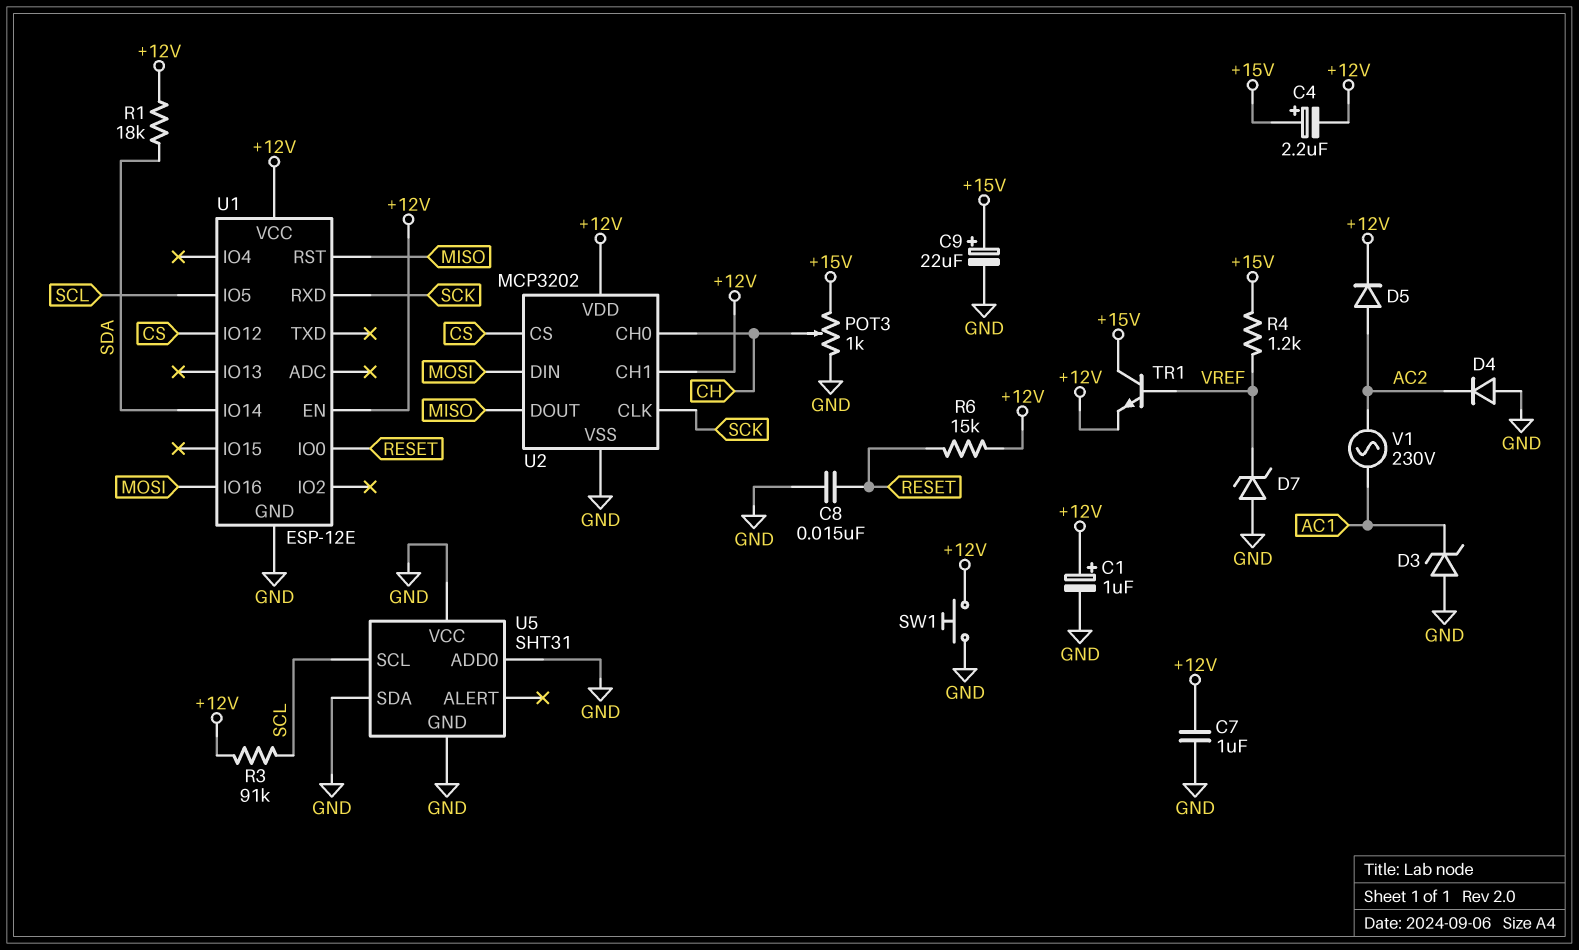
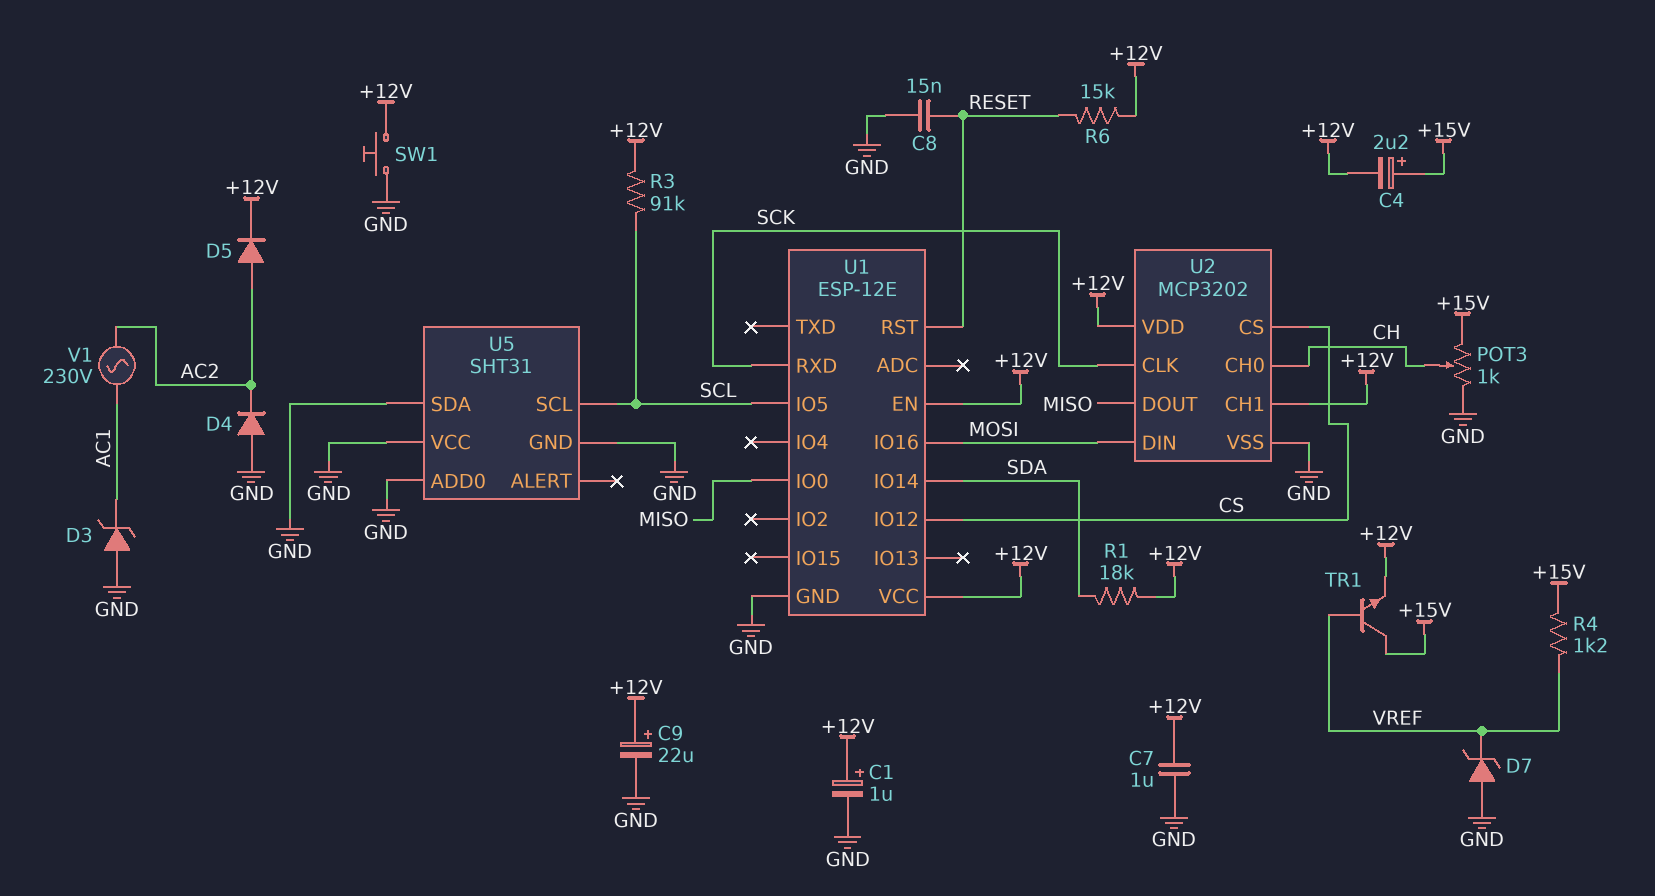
C9: 22uF (plus +15V, minus GND) -> 22uF (plus +12V, minus GND)
U1 pin IO0: RESET -> MISO
U1 pin RST: MISO -> RESET

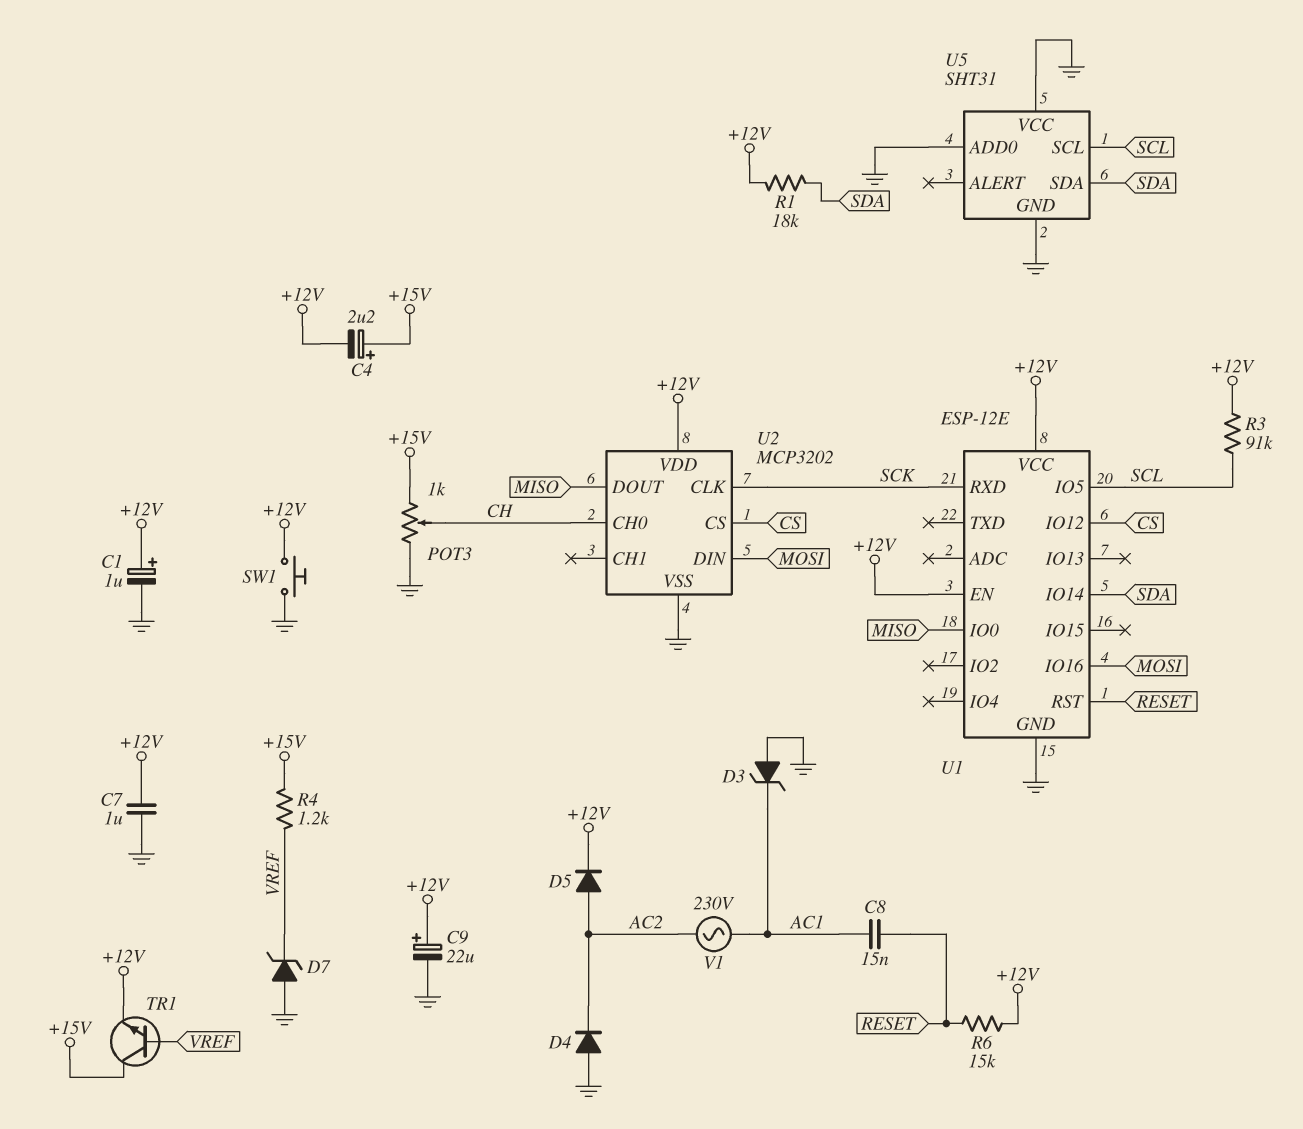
C8: 15nF (GND, RESET) -> 15nF (AC1, RESET)
U2 pin CH1: +12V -> none
U5 pin SDA: GND -> SDA

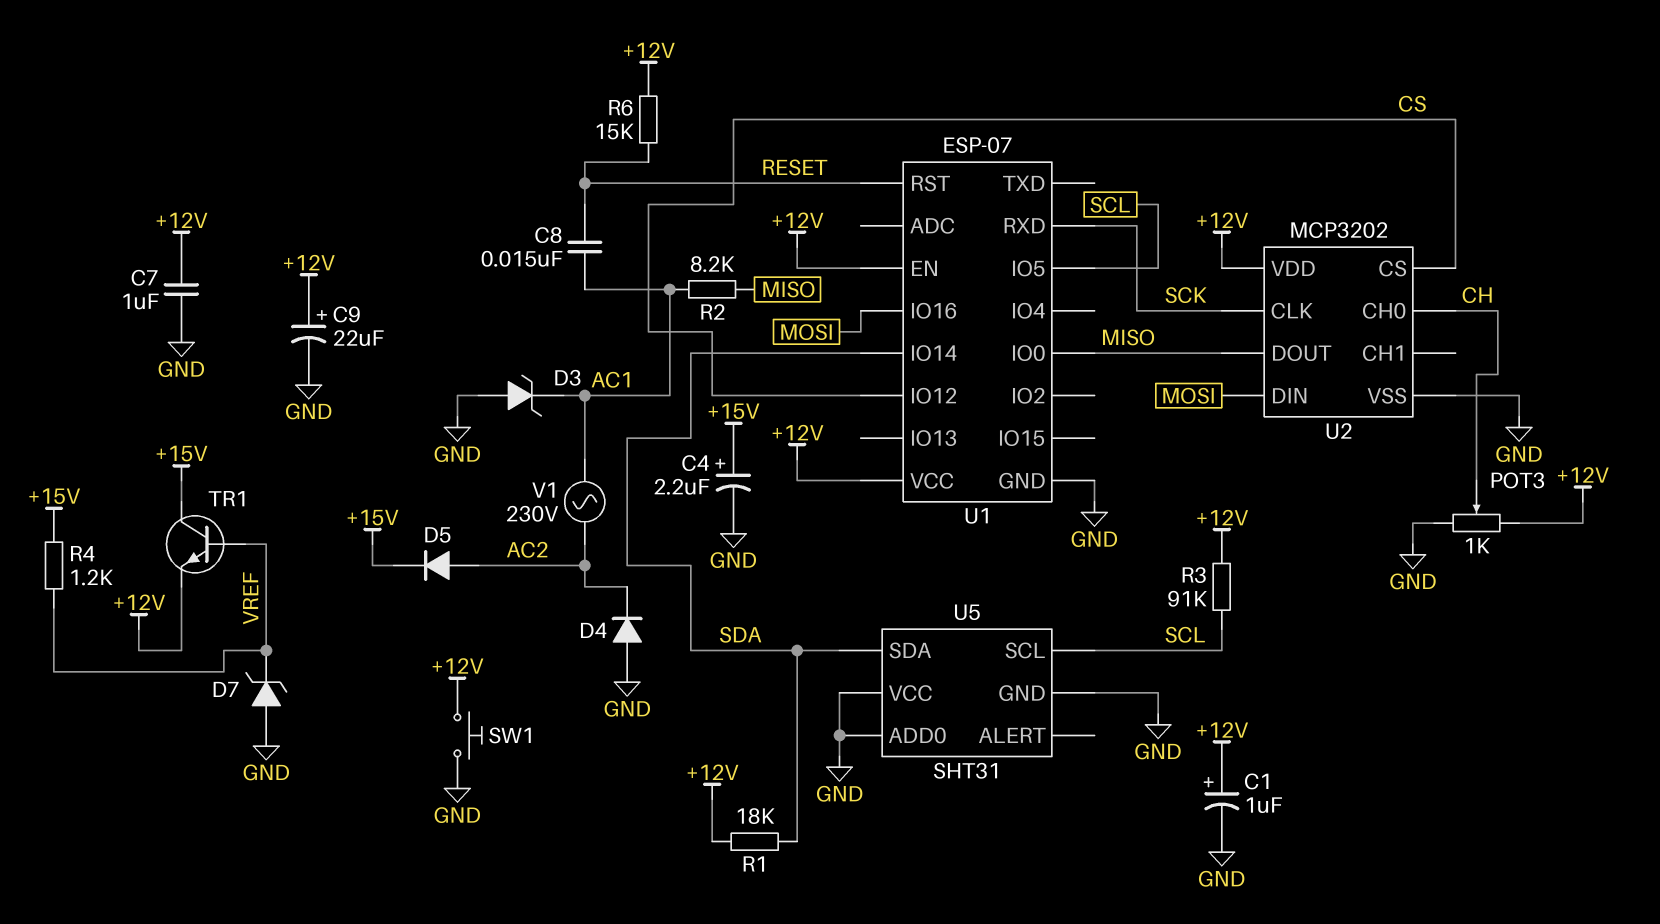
C4: 2.2uF (plus +15V, minus +12V) -> 2.2uF (plus +15V, minus GND)
D5: diode (A AC2, K +12V) -> diode (A AC2, K +15V)
POT3: 1k (+15V, GND, wiper CH) -> 1k (+12V, GND, wiper CH)
R2: none -> 8.2k (AC1, MISO)
U1: ESP-12E -> ESP-07

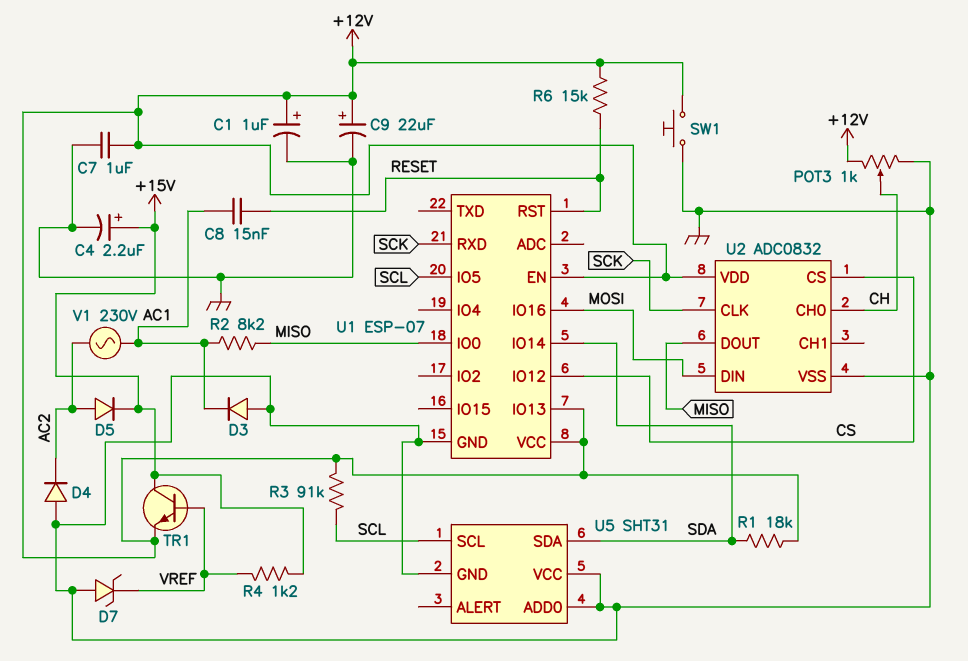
D3: zener (A GND, K AC1) -> diode (A GND, K AC1)
U1 pin IO13: none -> +12V
U2: MCP3202 -> ADC0832

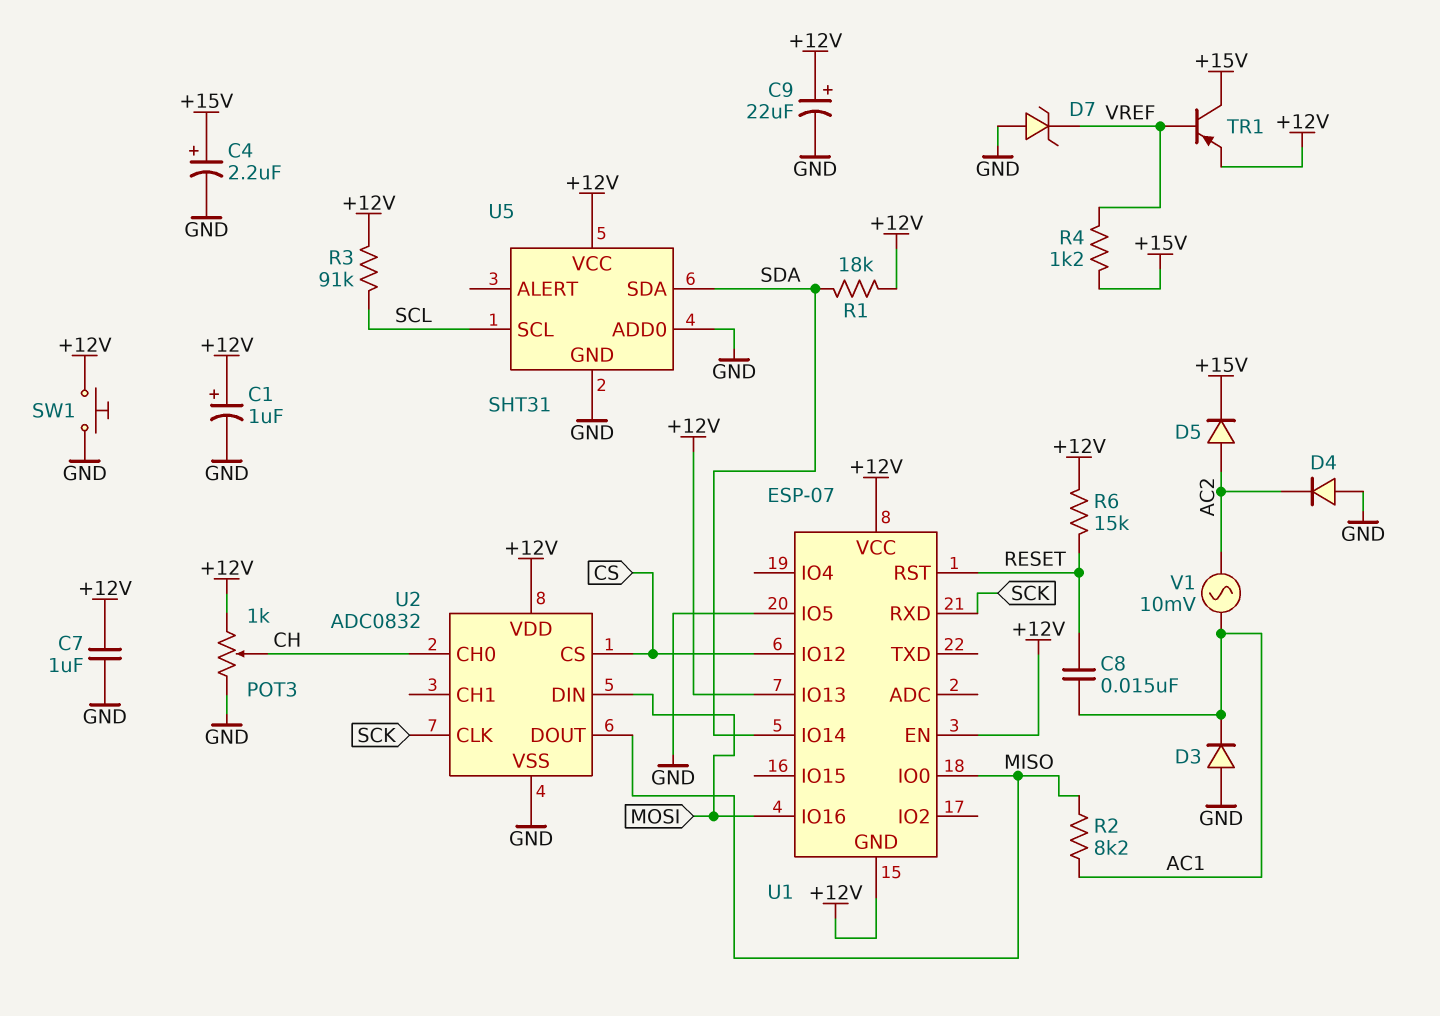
TR1: NPN (B VREF, C +15V, E +12V) -> PNP (B VREF, C +15V, E +12V)
U1 pin GND: GND -> +12V
U1 pin IO5: SCL -> GND
U5 pin VCC: GND -> +12V
V1: AC 230V (AC1, AC2) -> AC 10mV (AC1, AC2)

